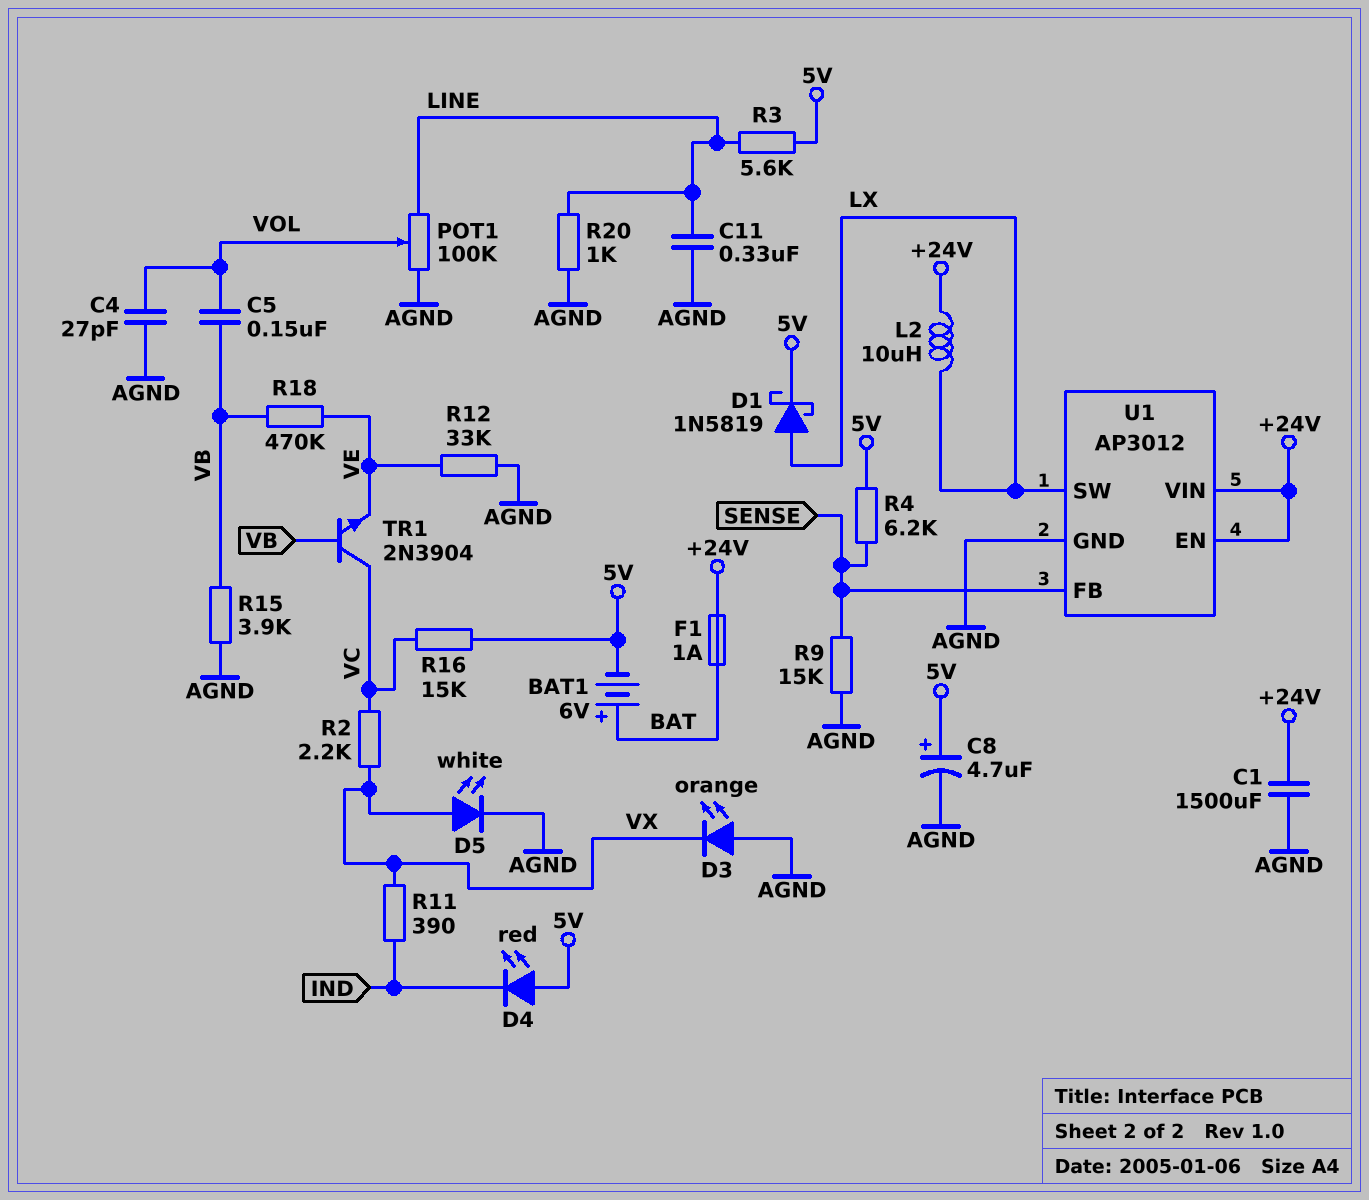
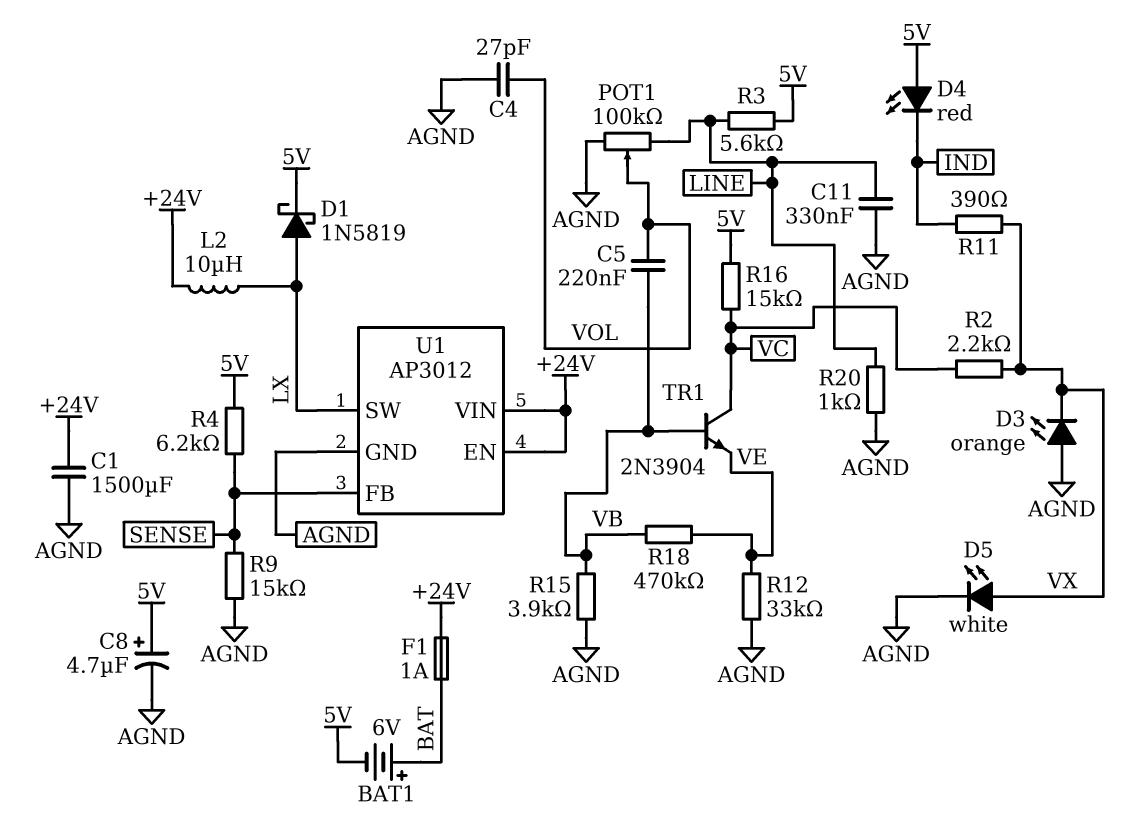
C5: 150nF (VB, VOL) -> 220nF (VB, VOL)

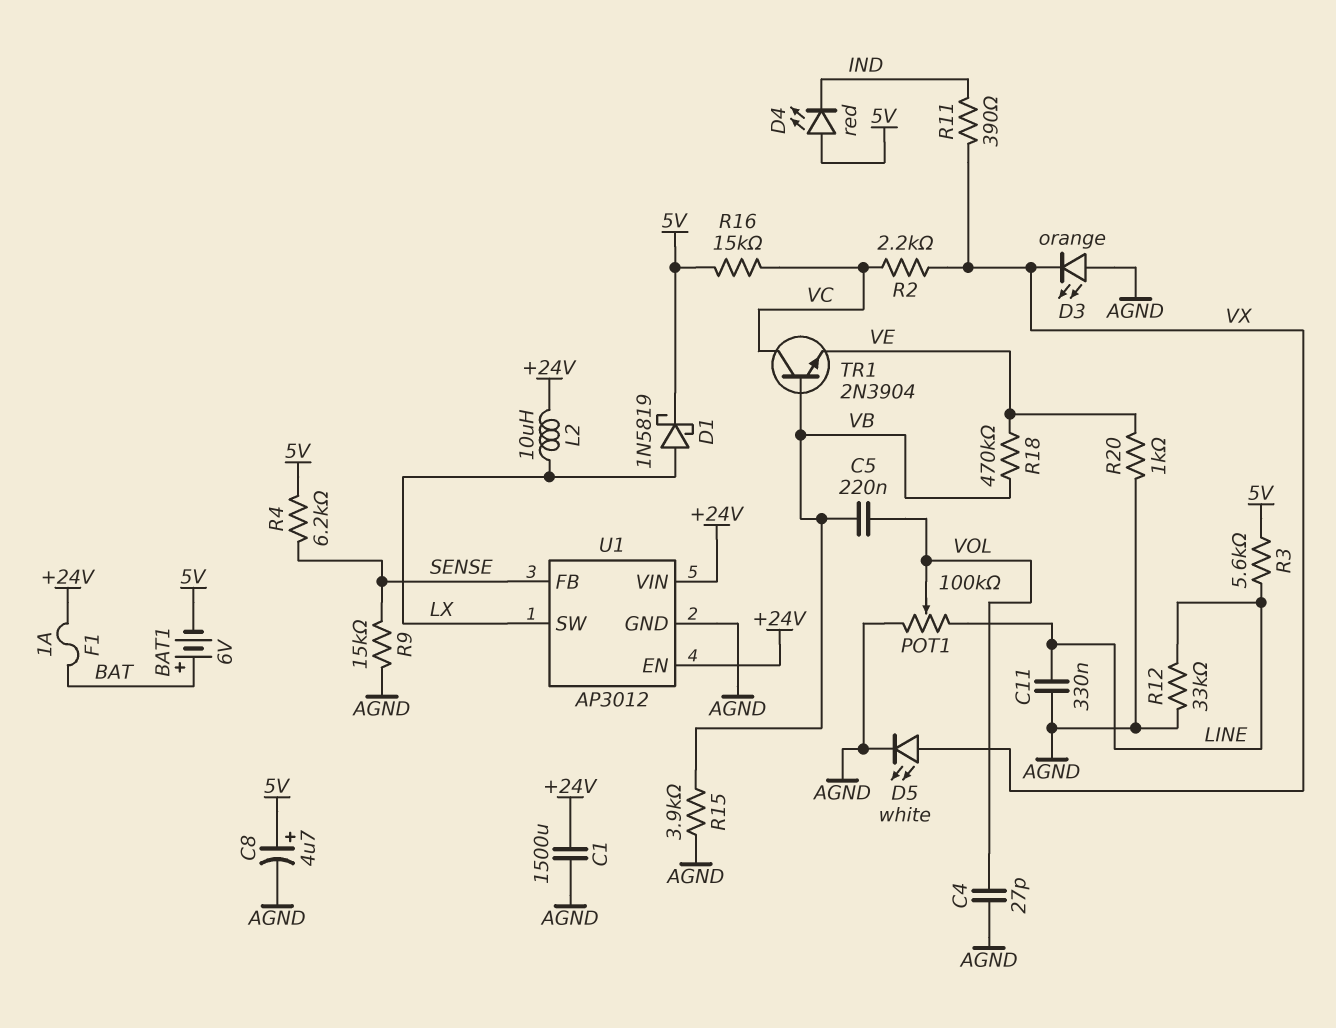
R12: 33k (AGND, VE) -> 33k (AGND, LINE)
R20: 1k (AGND, LINE) -> 1k (AGND, VE)

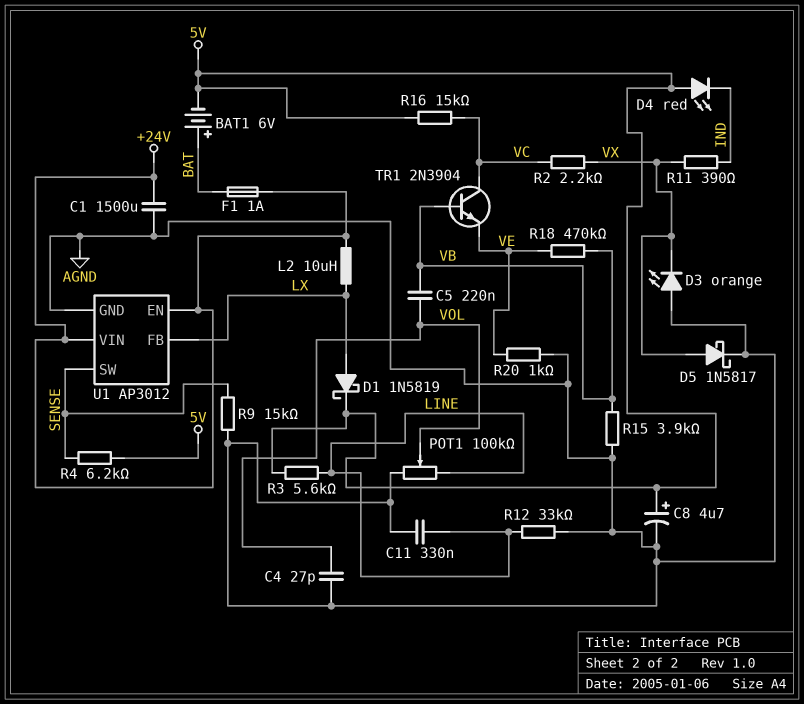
D5: LED white (A VX, K AGND) -> schottky 1N5817 (A VX, K AGND)
U1 pin FB: SENSE -> LX
U1 pin SW: LX -> SENSE

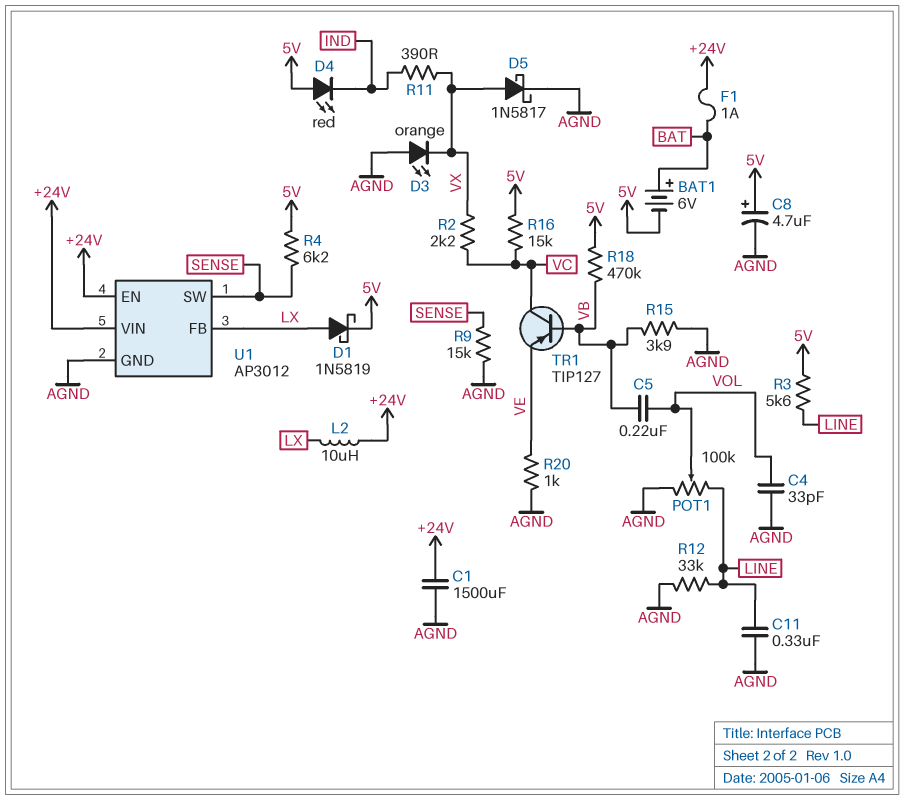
C4: 27pF (AGND, VOL) -> 33pF (AGND, VOL)
R18: 470k (VB, VE) -> 470k (5V, VB)
TR1: NPN 2N3904 (B VB, C VC, E VE) -> PNP TIP127 (B VB, C VC, E VE)

